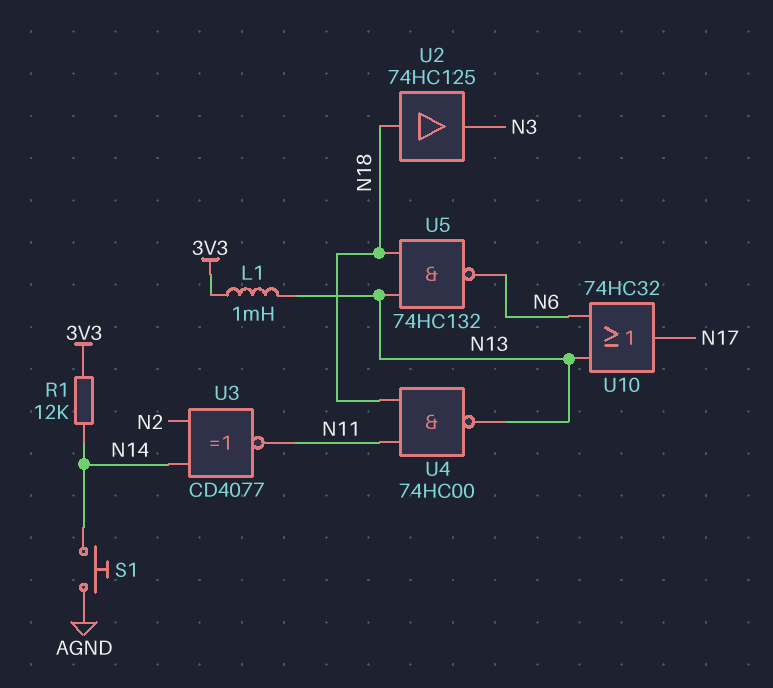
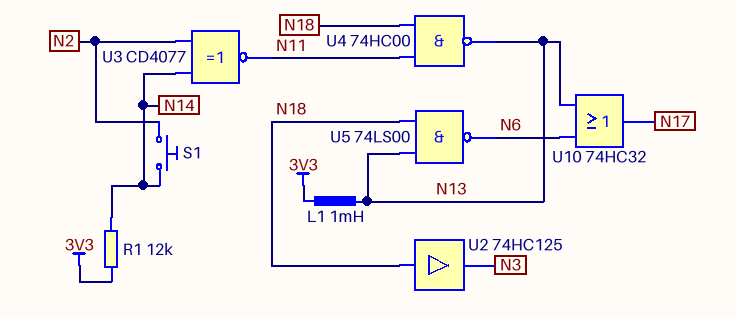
S1: button (AGND, N14) -> button (N2, N14)
U5: NAND 74HC132 (in N13, in N18, out N6) -> NAND 74LS00 (in N13, in N18, out N6)

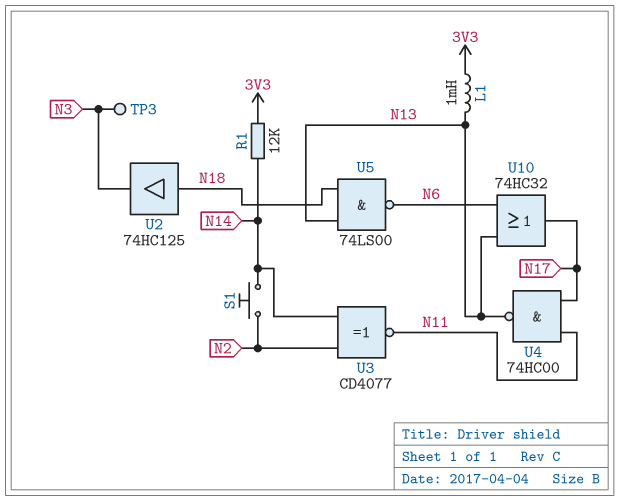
TP3: none -> test point (N3)
U4: NAND 74HC00 (in N11, in N18, out N13) -> NAND 74HC00 (in N11, in N17, out N13)

